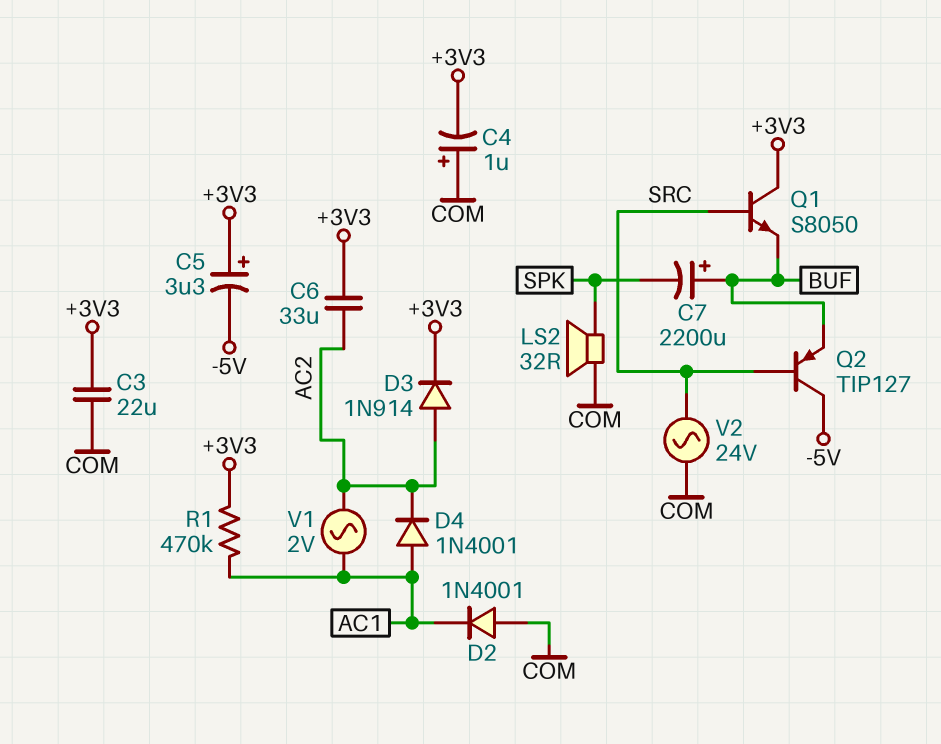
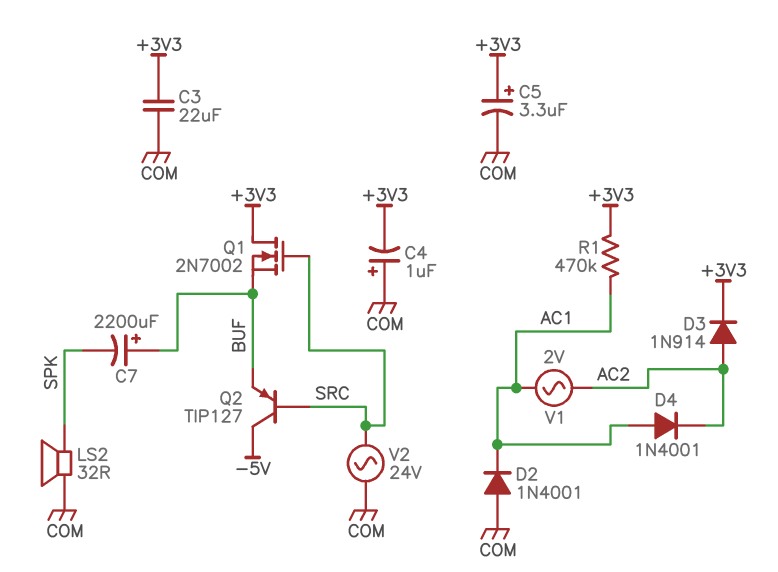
C5: 3.3uF (plus +3V3, minus -5V) -> 3.3uF (plus +3V3, minus COM)
C6: 33uF (+3V3, AC2) -> none
Q1: NPN S8050 (B SRC, C +3V3, E BUF) -> NMOS 2N7002 (G SRC, D +3V3, S BUF)

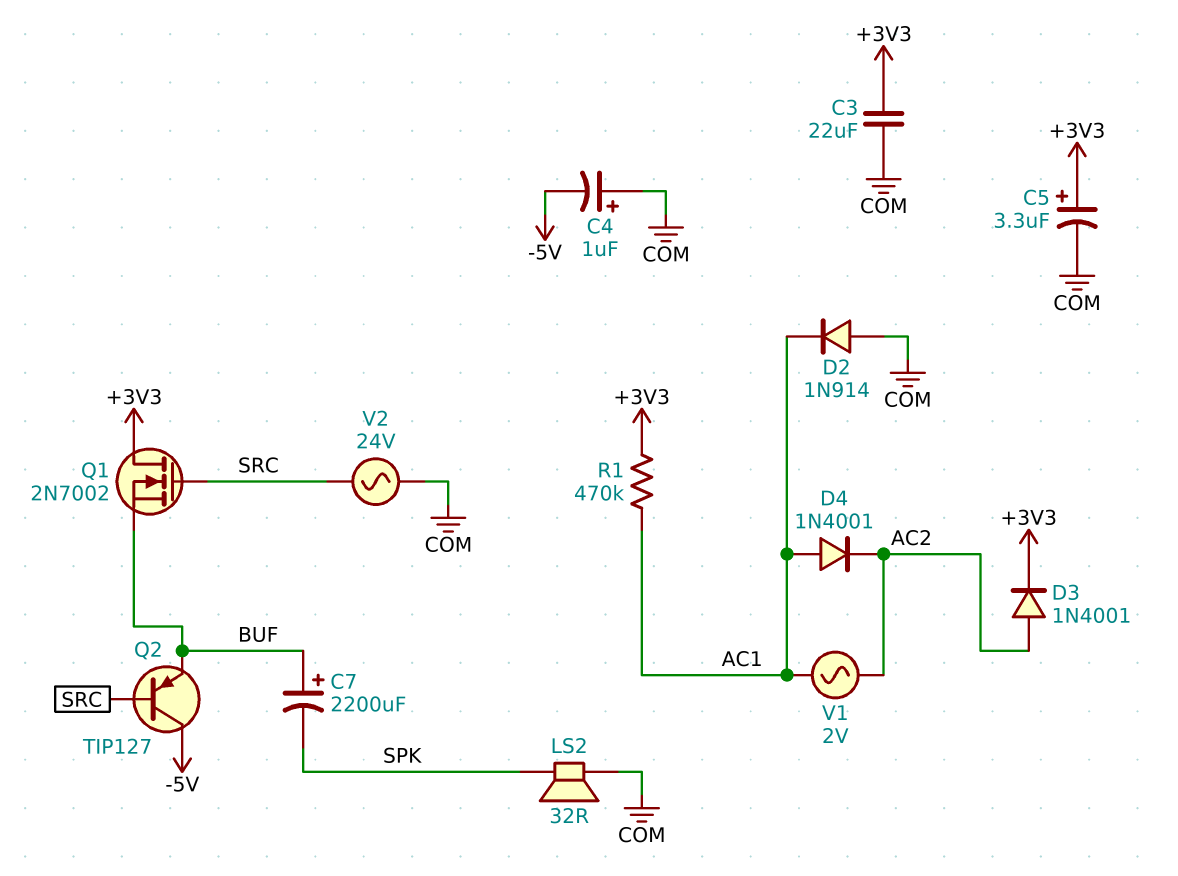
C4: 1uF (plus COM, minus +3V3) -> 1uF (plus COM, minus -5V)
D2: diode 1N4001 (A COM, K AC1) -> diode 1N914 (A COM, K AC1)
D3: diode 1N914 (A AC2, K +3V3) -> diode 1N4001 (A AC2, K +3V3)

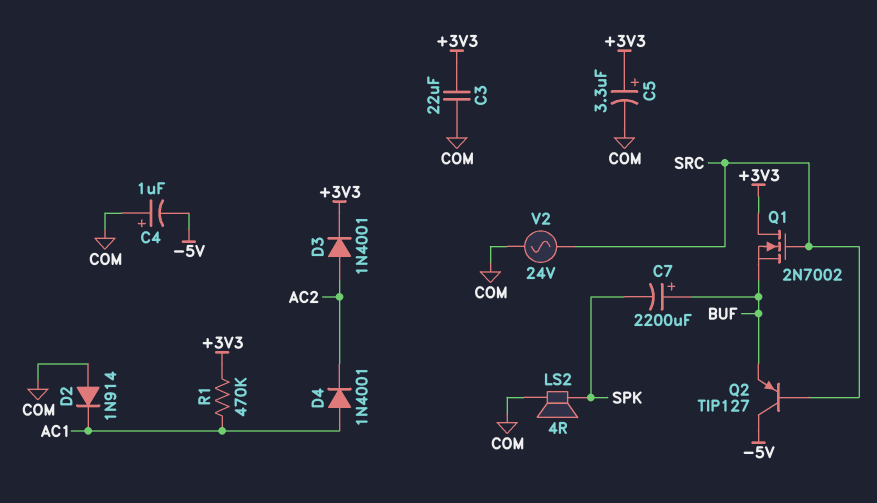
LS2: speaker 32R (COM, SPK) -> speaker 4R (COM, SPK)
V1: AC 2V (AC1, AC2) -> none

